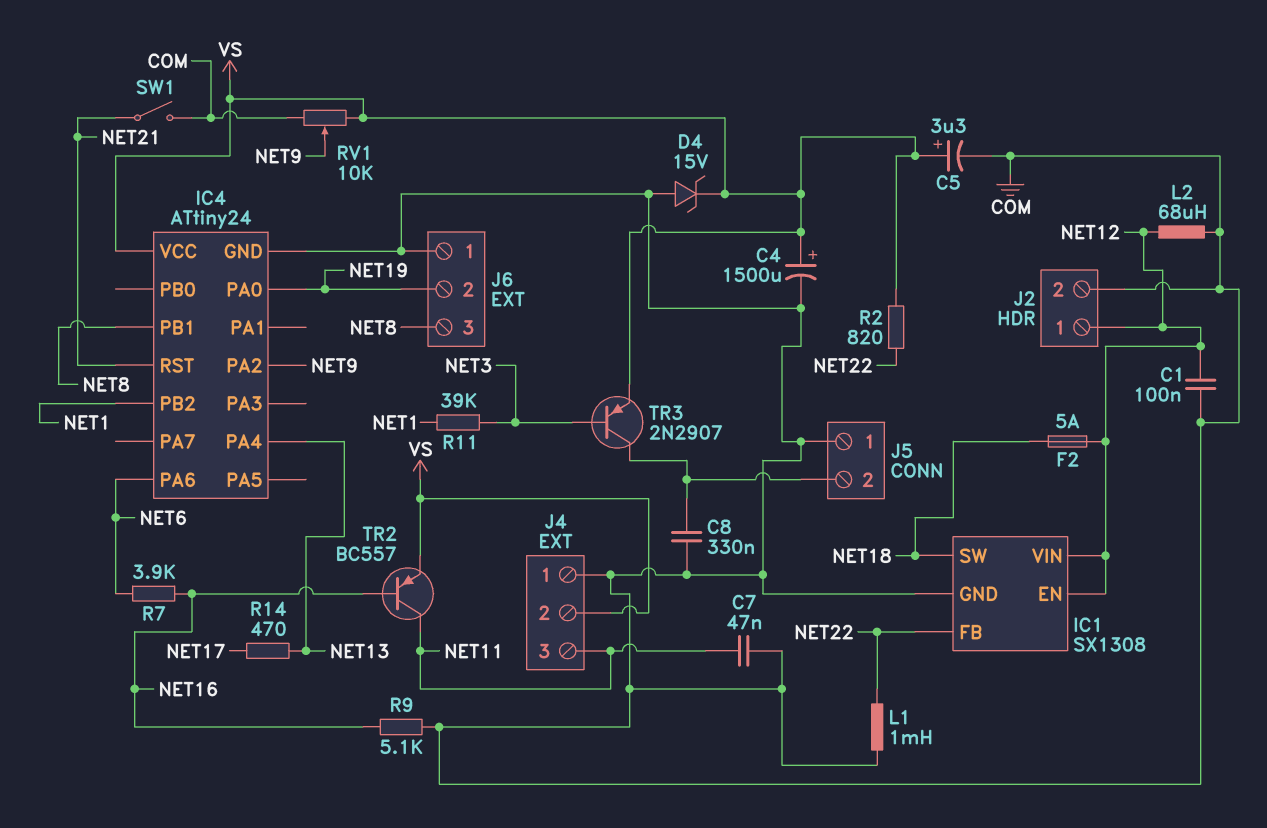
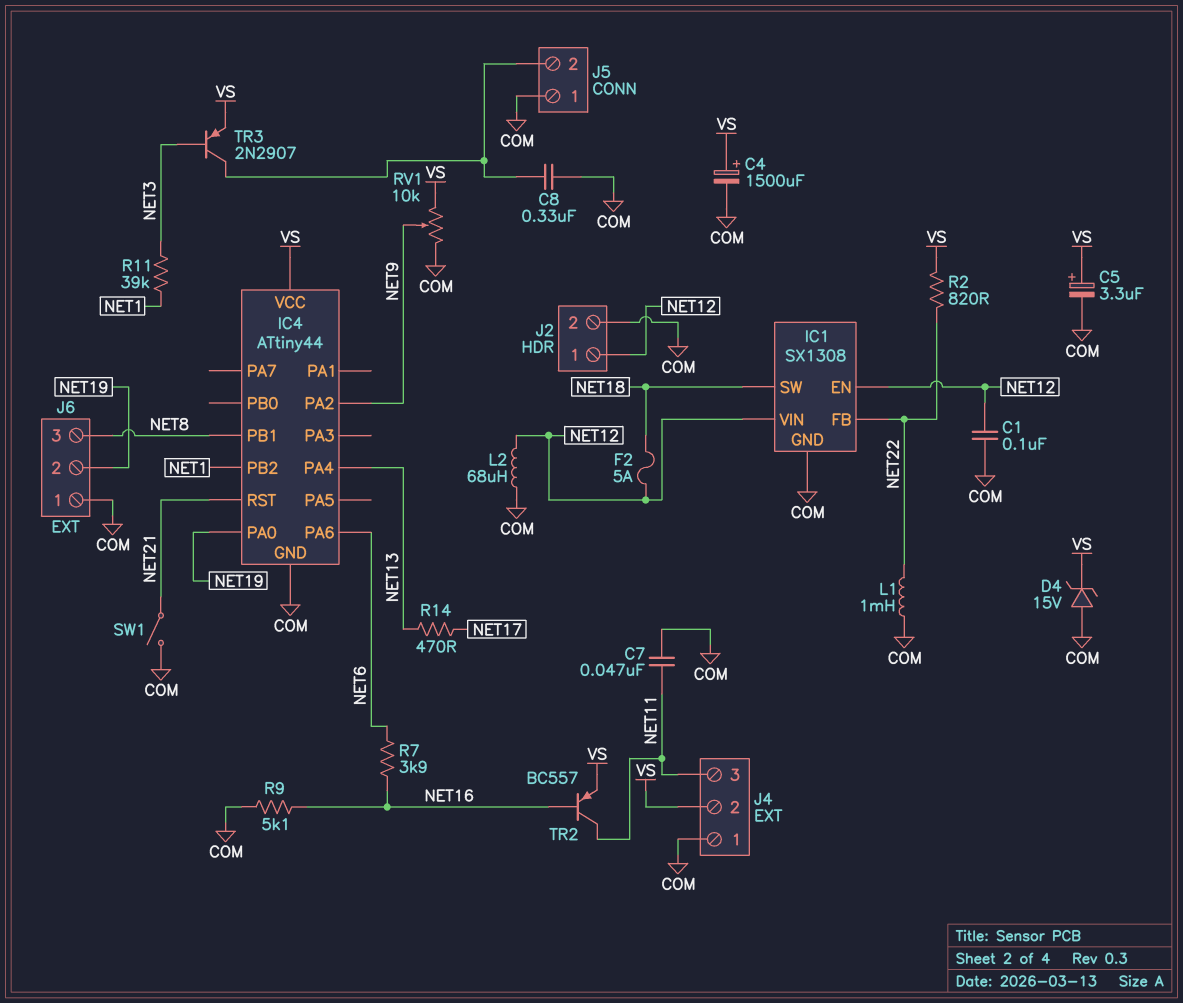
IC4: ATtiny24 -> ATtiny44

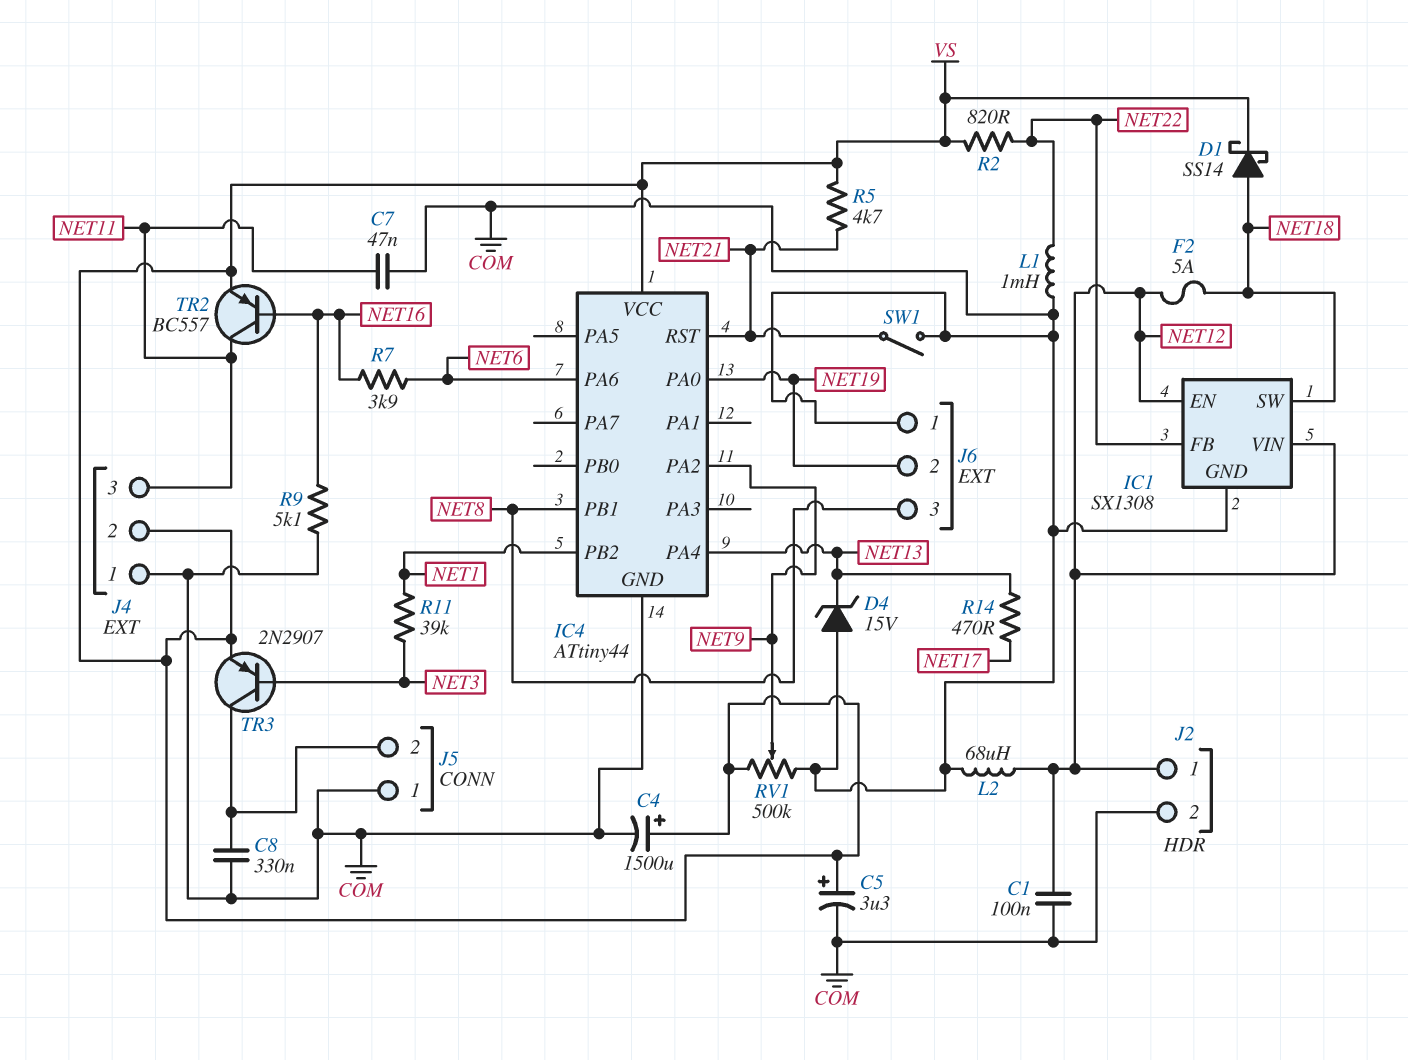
D1: none -> schottky SS14 (A NET18, K VS)
D4: zener 15V (A COM, K VS) -> zener 15V (A COM, K NET13)
R5: none -> 4.7k (NET21, VS)
RV1: 10k (COM, VS, wiper NET9) -> 500k (COM, VS, wiper NET9)

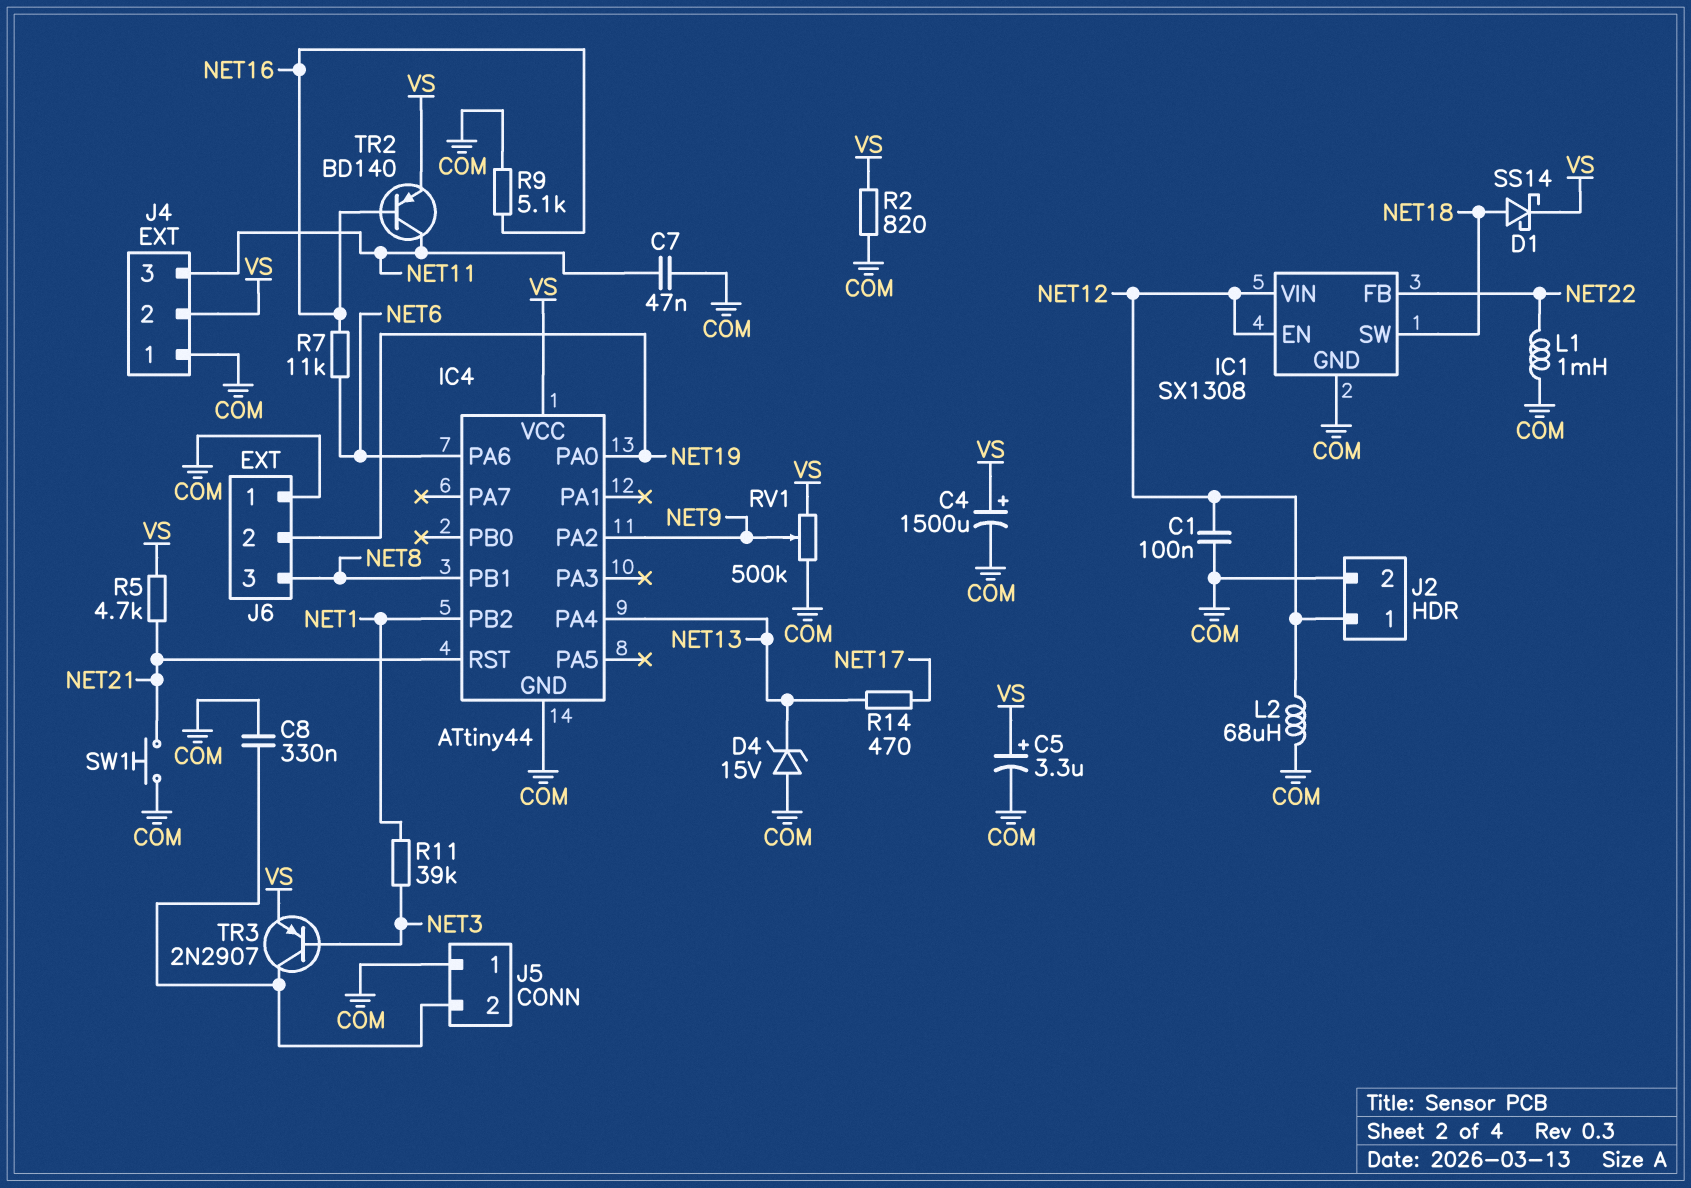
F2: 5A (NET12, NET18) -> none
R2: 820 (NET22, VS) -> 820 (COM, VS)
R7: 3.9k (NET6, NET16) -> 11k (NET6, NET16)
SW1: switch (COM, NET21) -> button (COM, NET21)
TR2: PNP BC557 (B NET16, C NET11, E VS) -> PNP BD140 (B NET16, C NET11, E VS)

